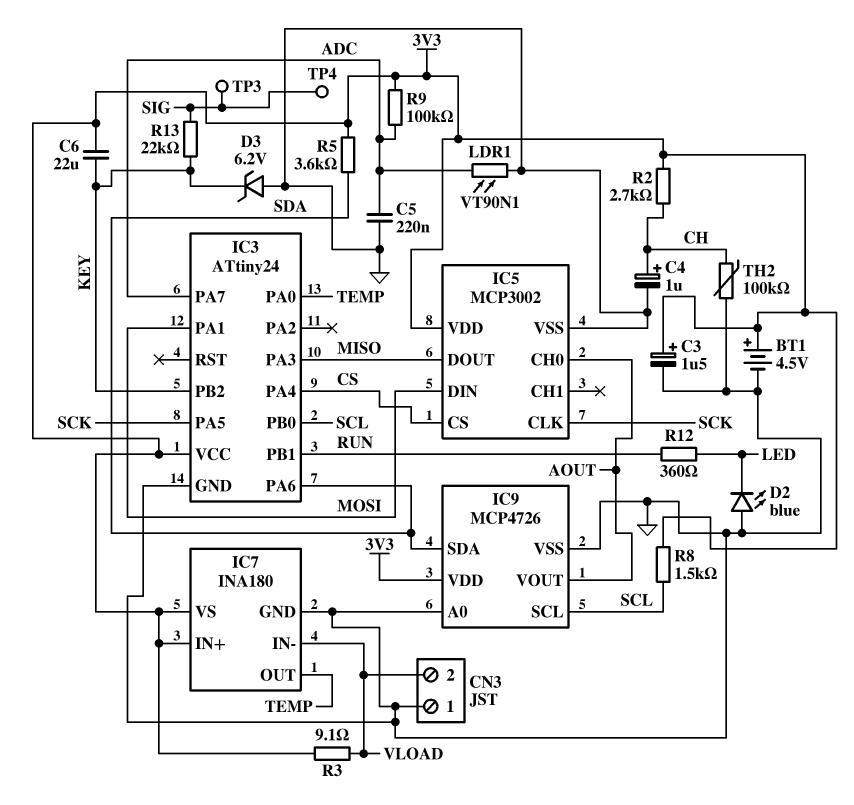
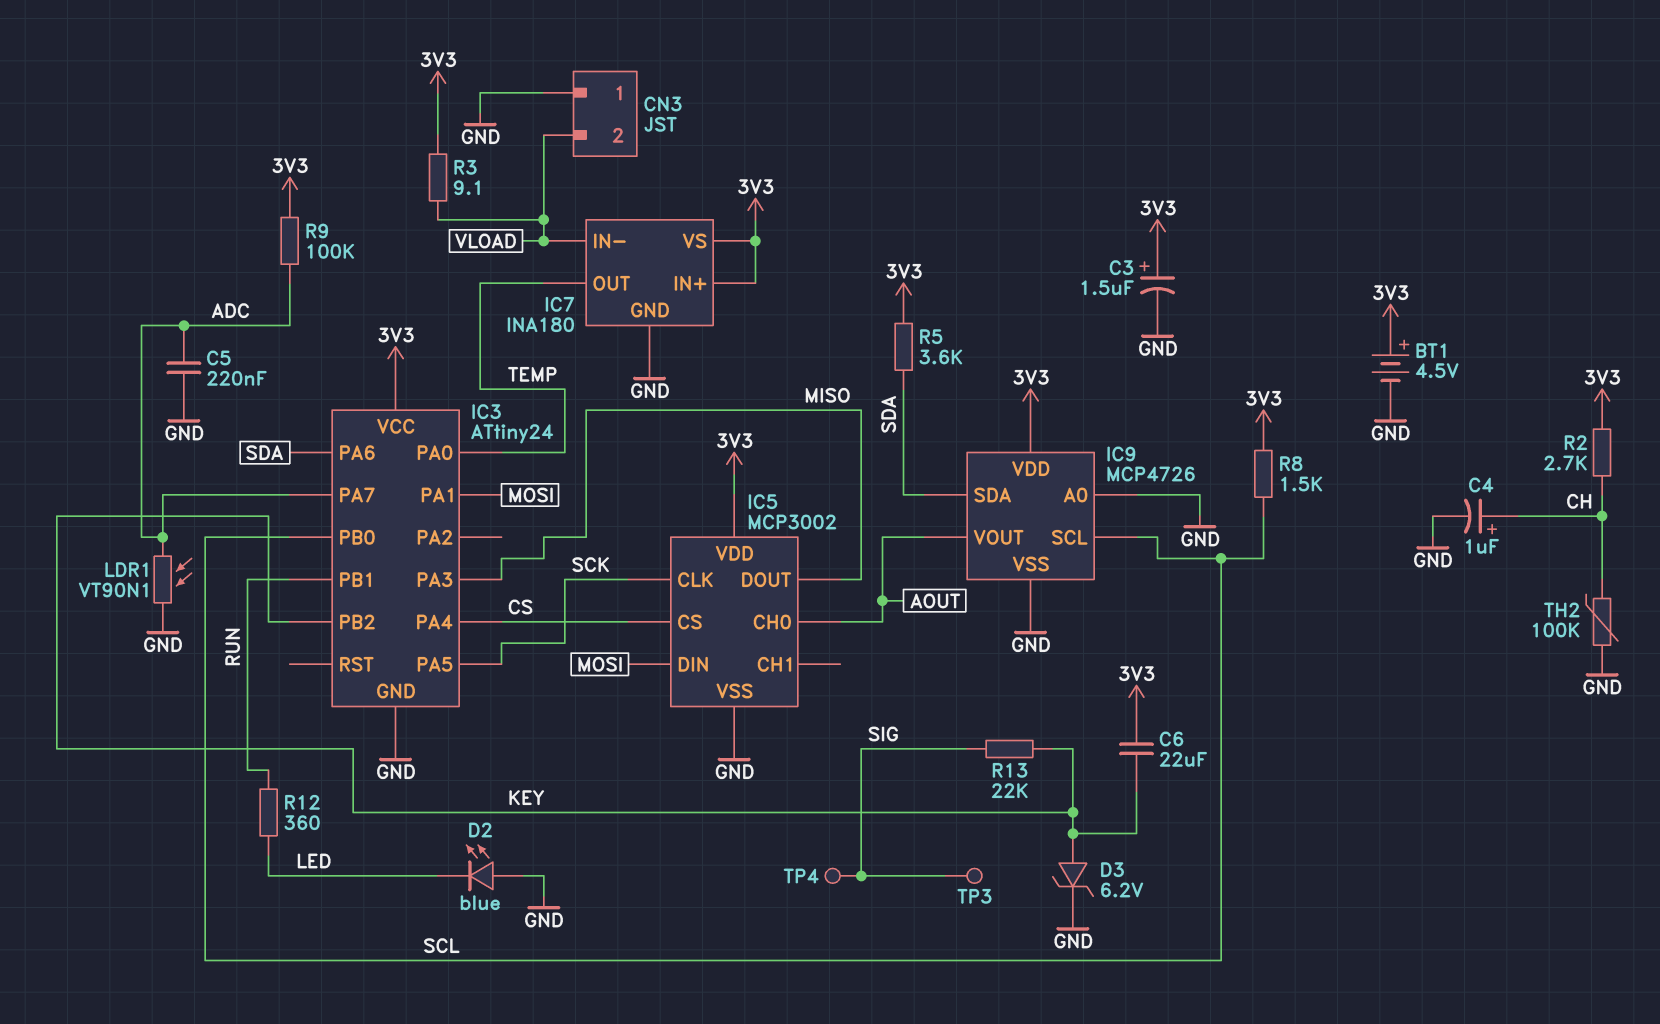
D3: zener 6.2V (A GND, K KEY) -> zener 6.2V (A KEY, K GND)

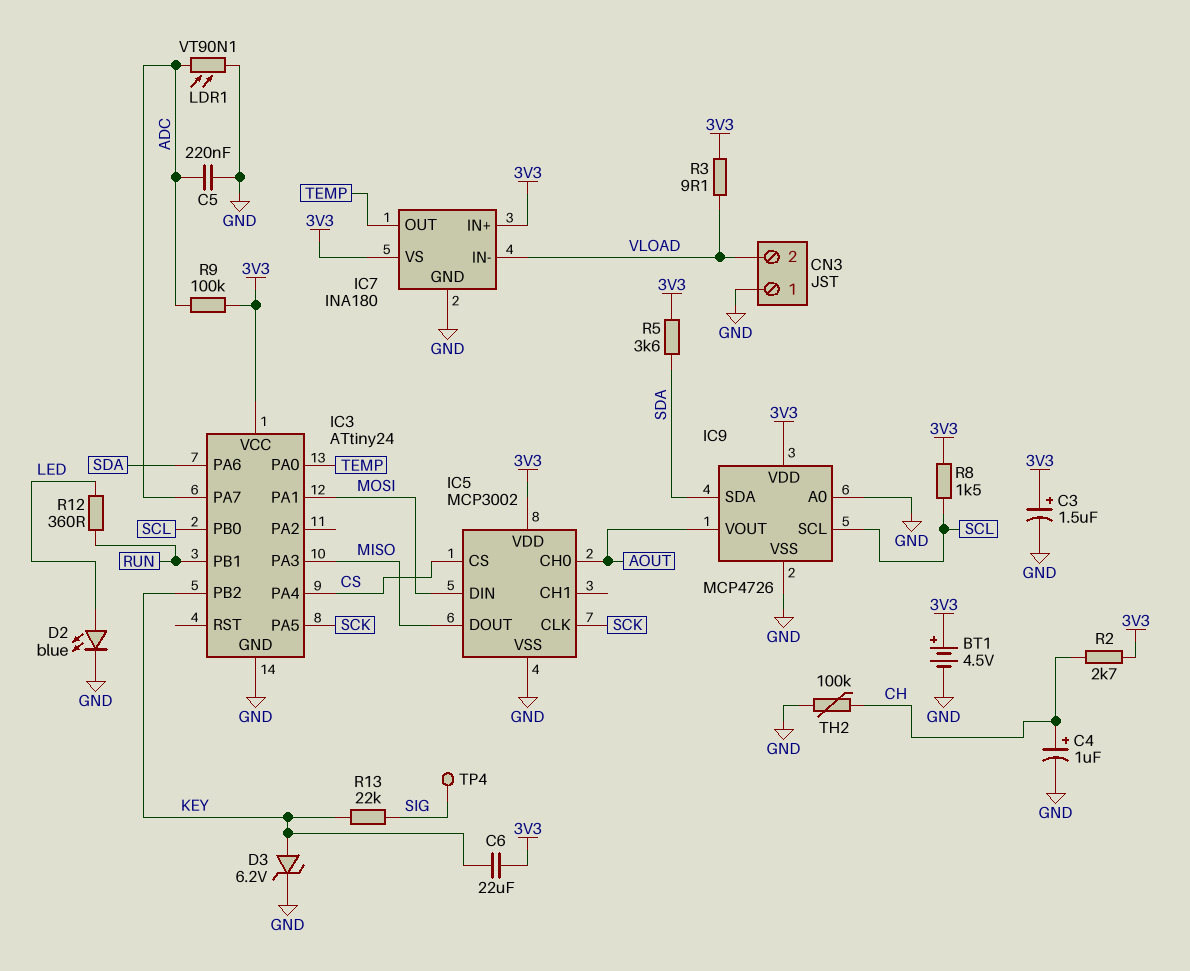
D2: LED blue (A GND, K LED) -> LED blue (A LED, K GND)
TP3: test point (SIG) -> none

